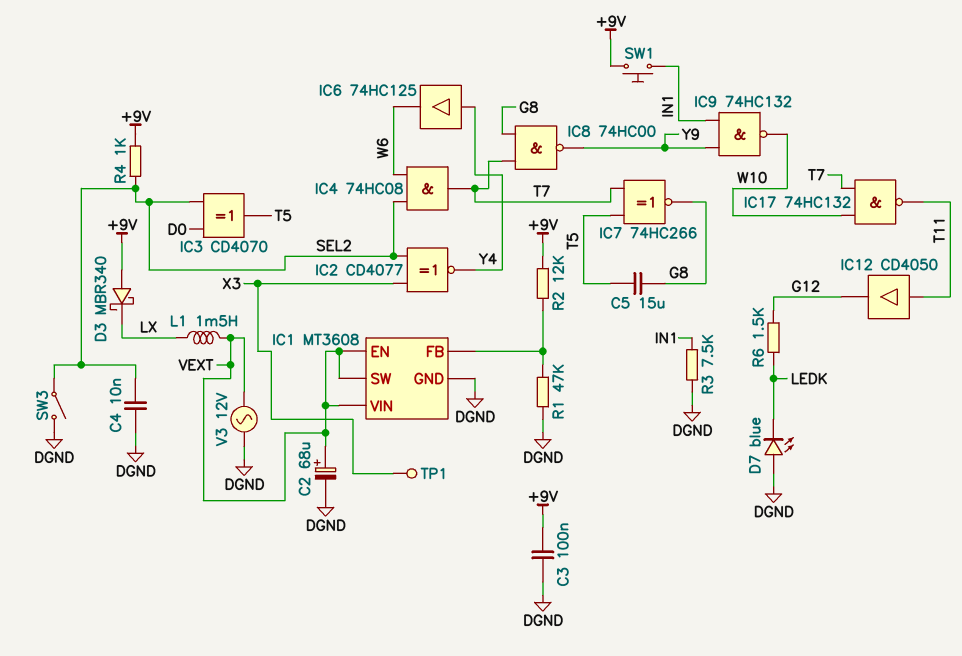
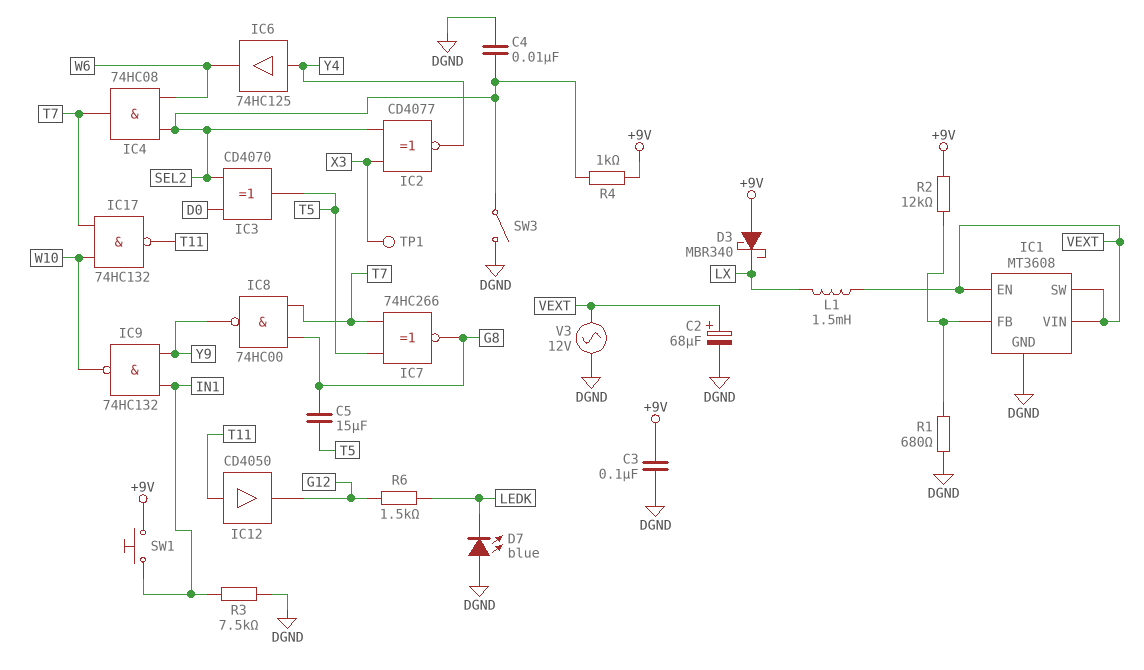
R1: 47k (DGND, IC1/FB) -> 680 (DGND, IC1/FB)

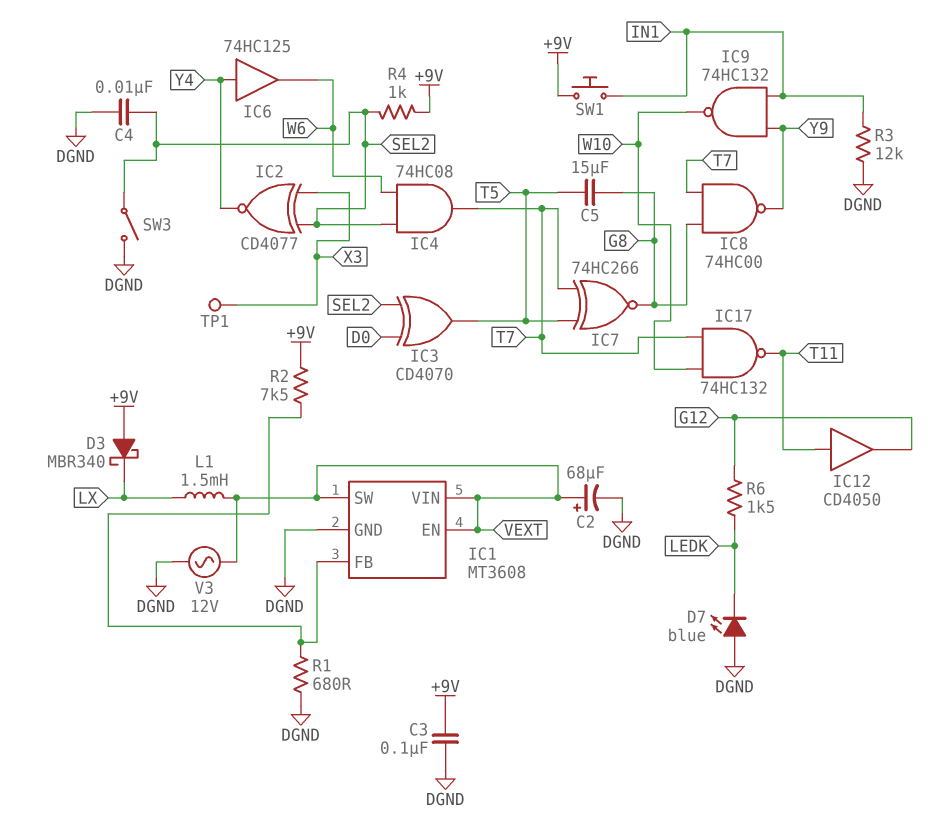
R2: 12k (+9V, IC1/FB) -> 7.5k (+9V, IC1/FB)
R3: 7.5k (DGND, IN1) -> 12k (DGND, IN1)

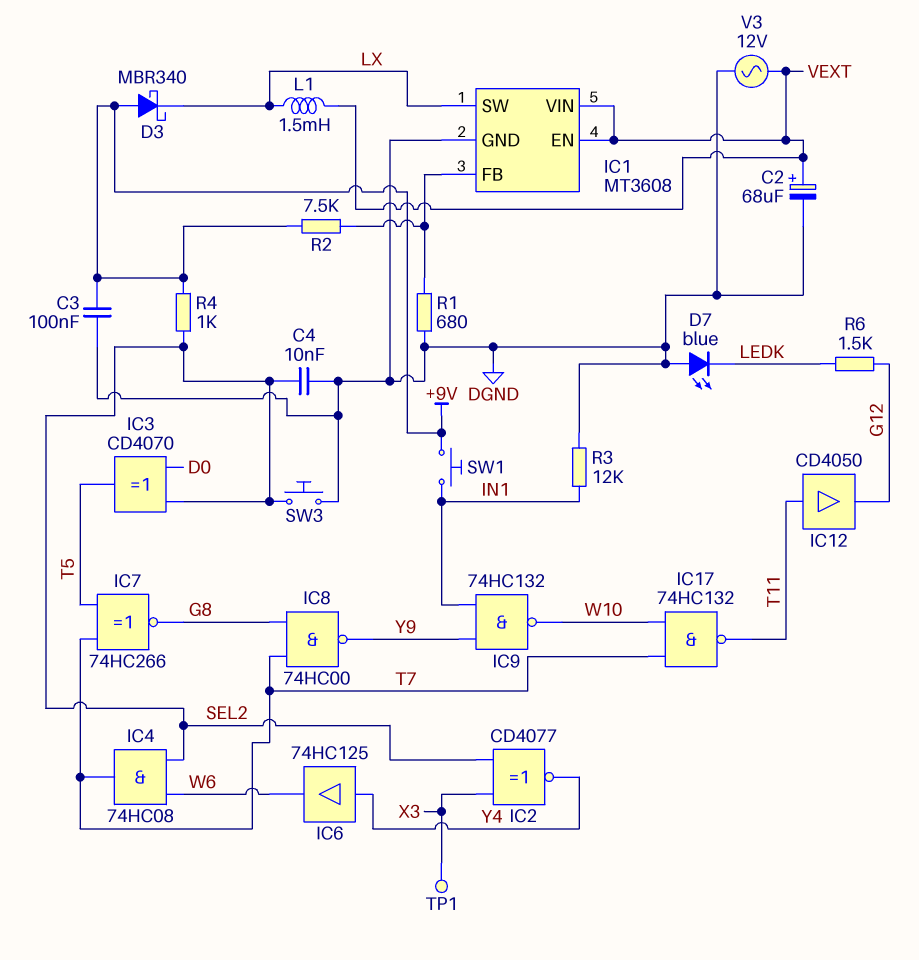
C5: 15uF (G8, T5) -> none
IC1 pin SW: VEXT -> LX
SW3: switch (DGND, SEL2) -> button (DGND, SEL2)

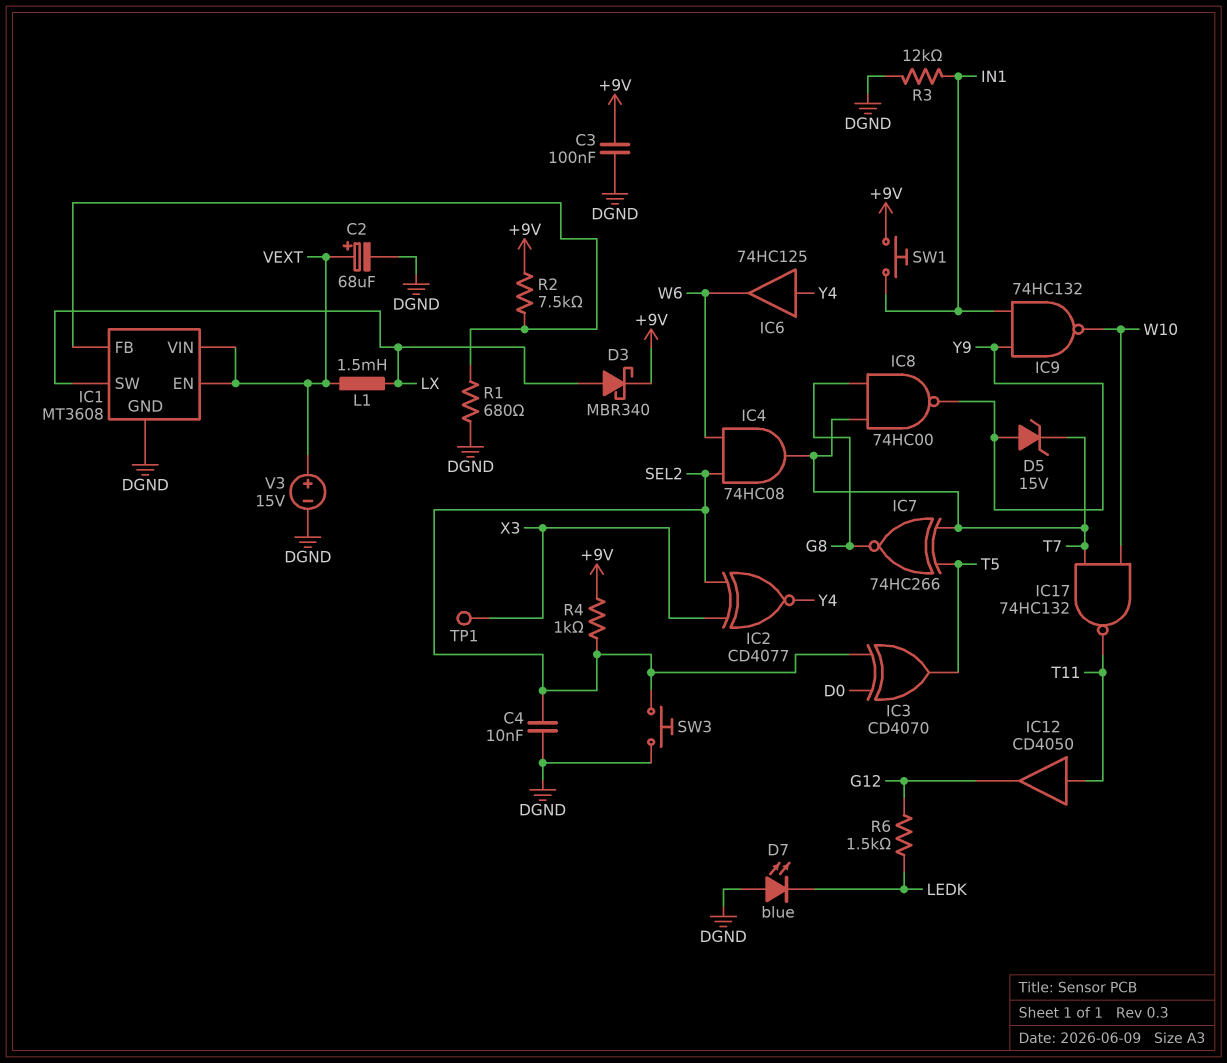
D3: schottky MBR340 (A +9V, K LX) -> schottky MBR340 (A LX, K +9V)
D5: none -> zener 15V (A Y9, K T7)
V3: AC 12V (DGND, VEXT) -> 15V (plus VEXT, minus DGND)

